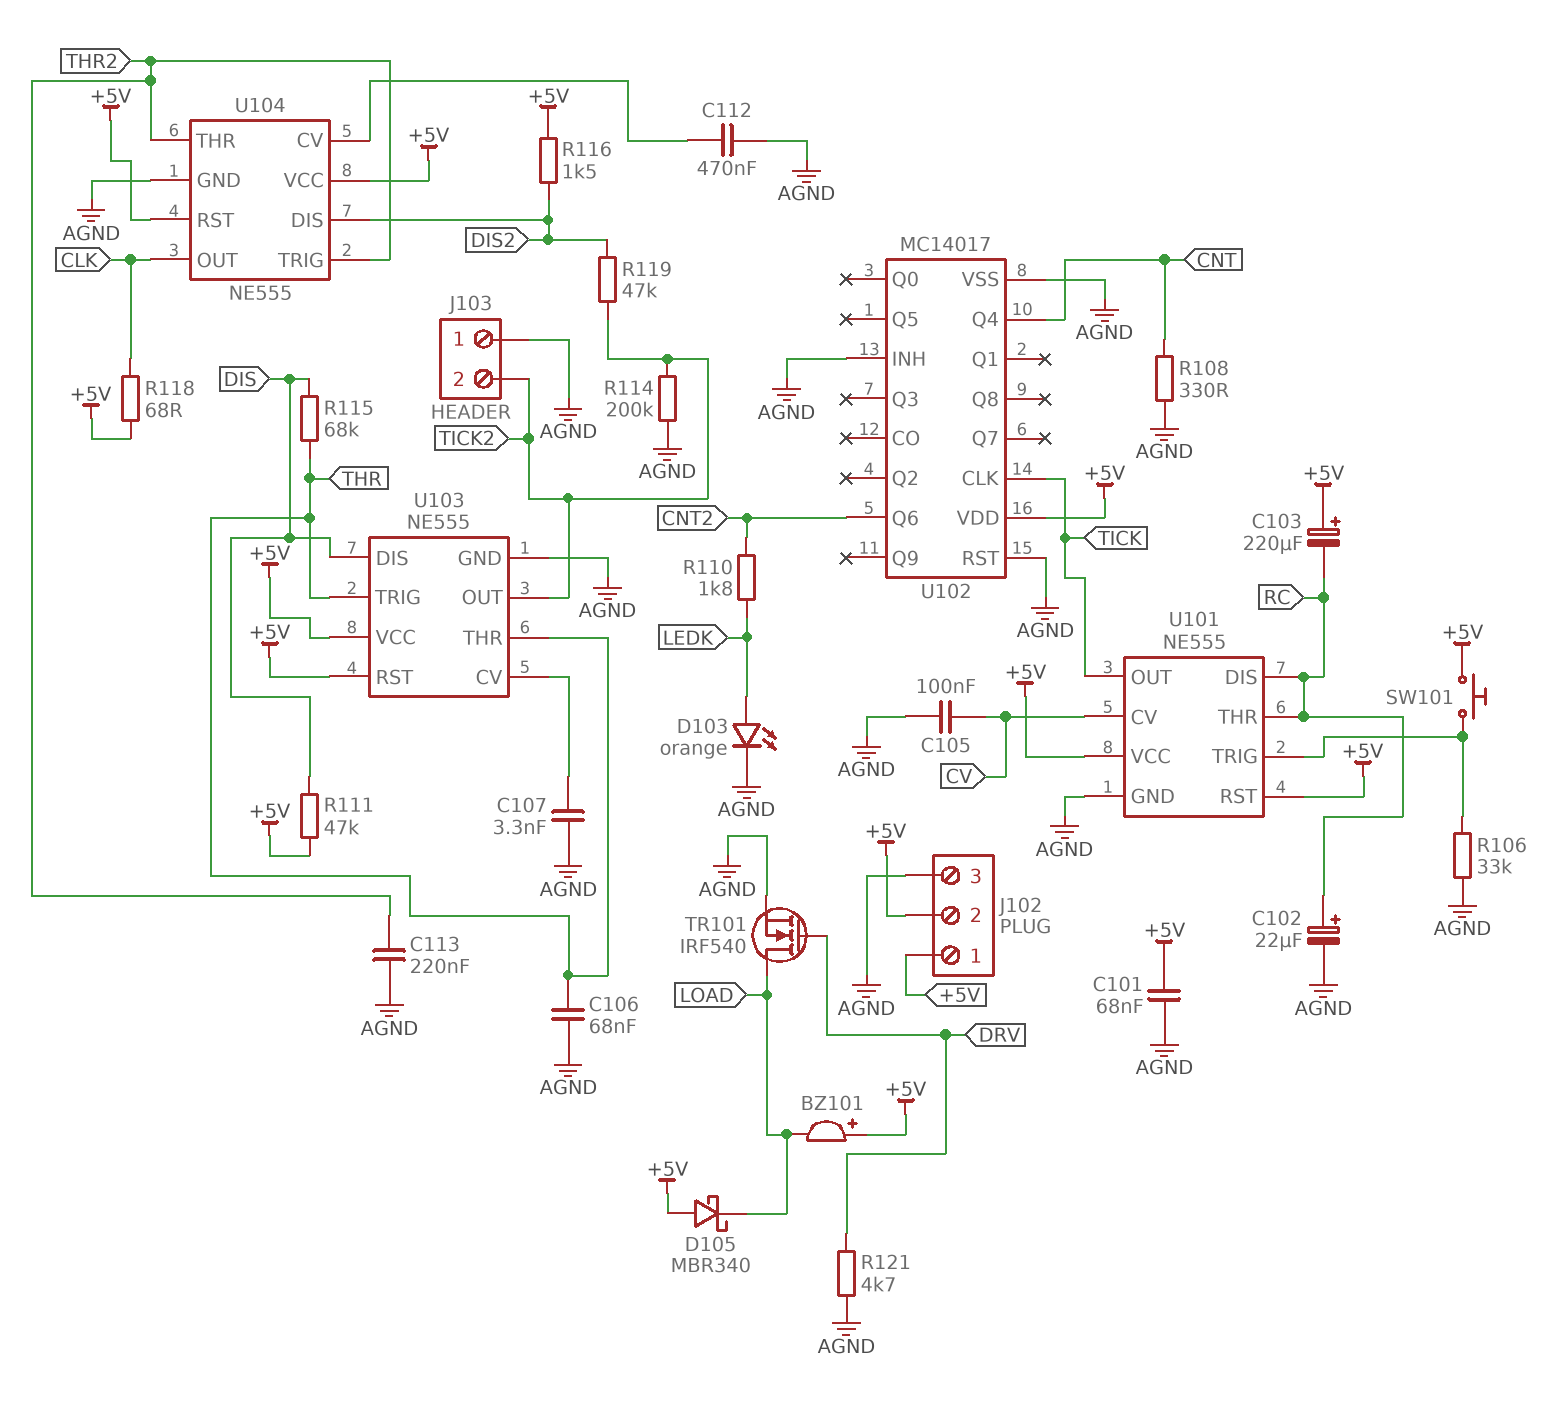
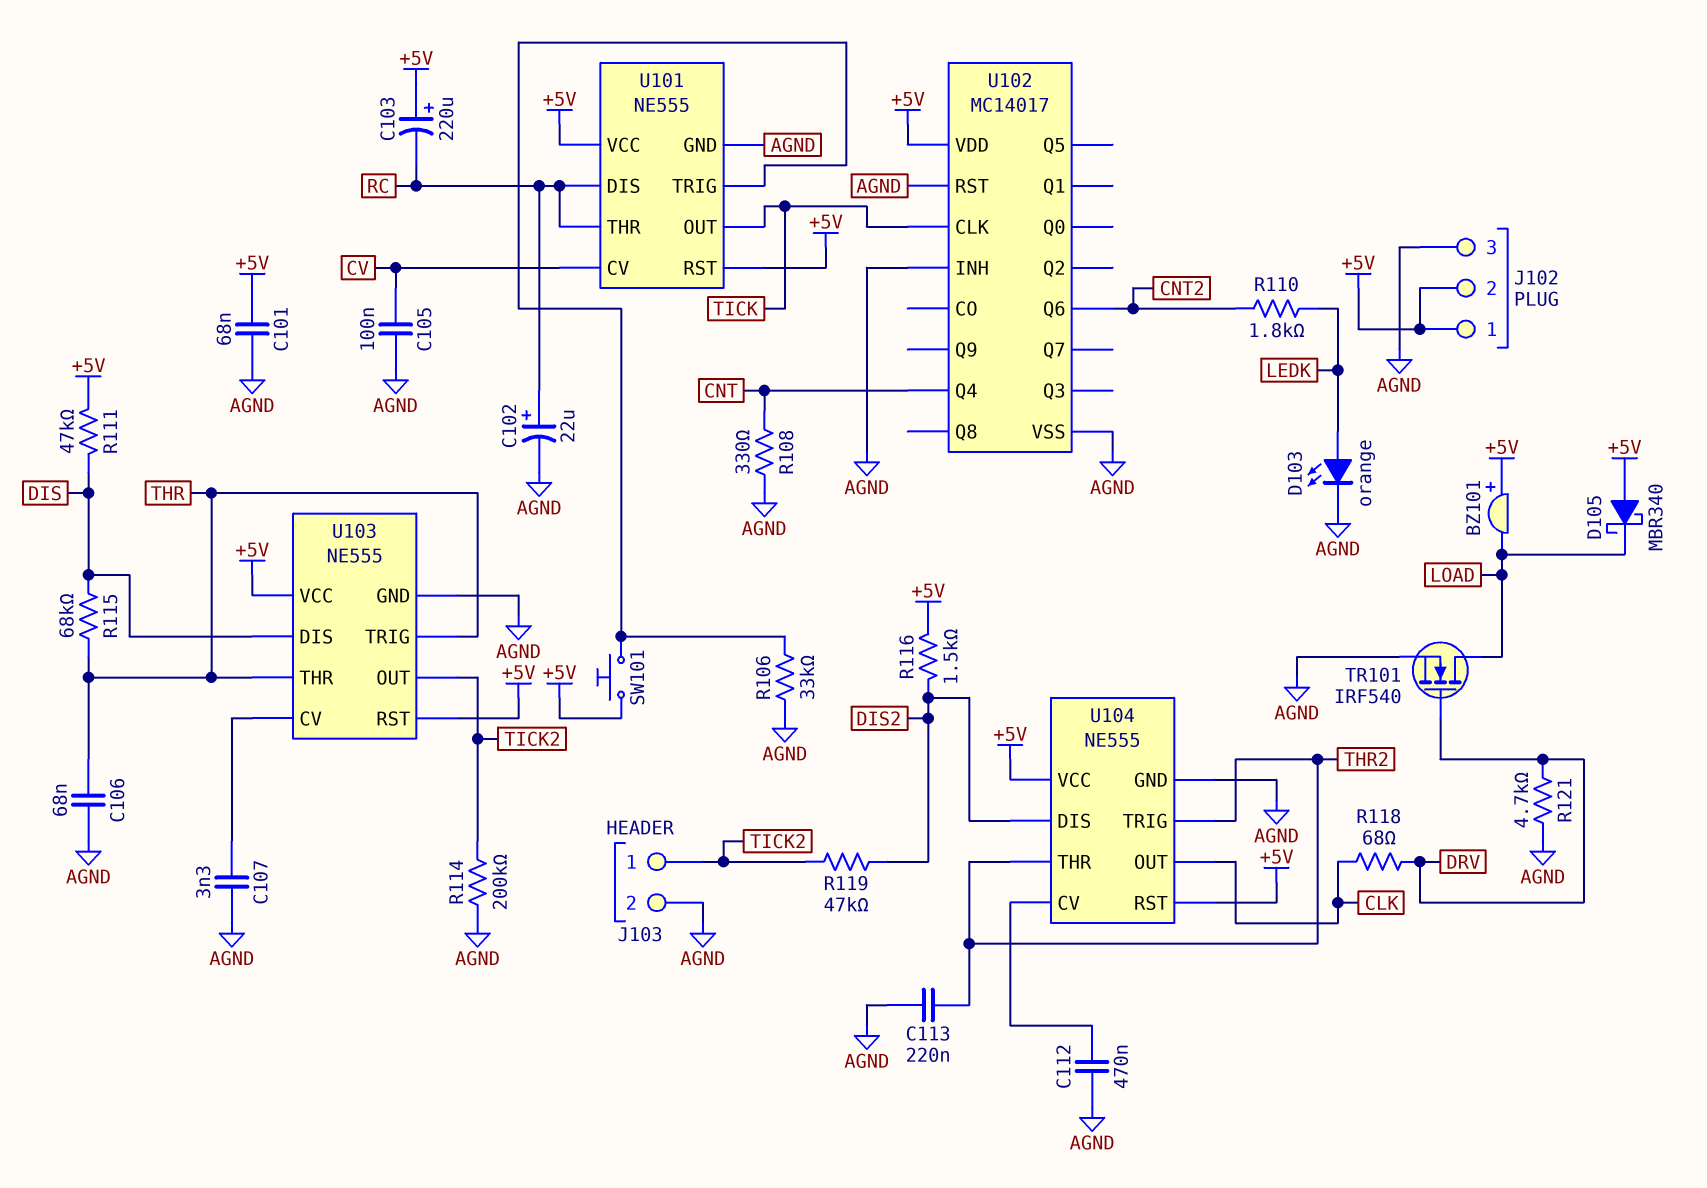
J103 pin 1: AGND -> TICK2
J103 pin 2: TICK2 -> AGND
R118: 68 (+5V, CLK) -> 68 (CLK, DRV)

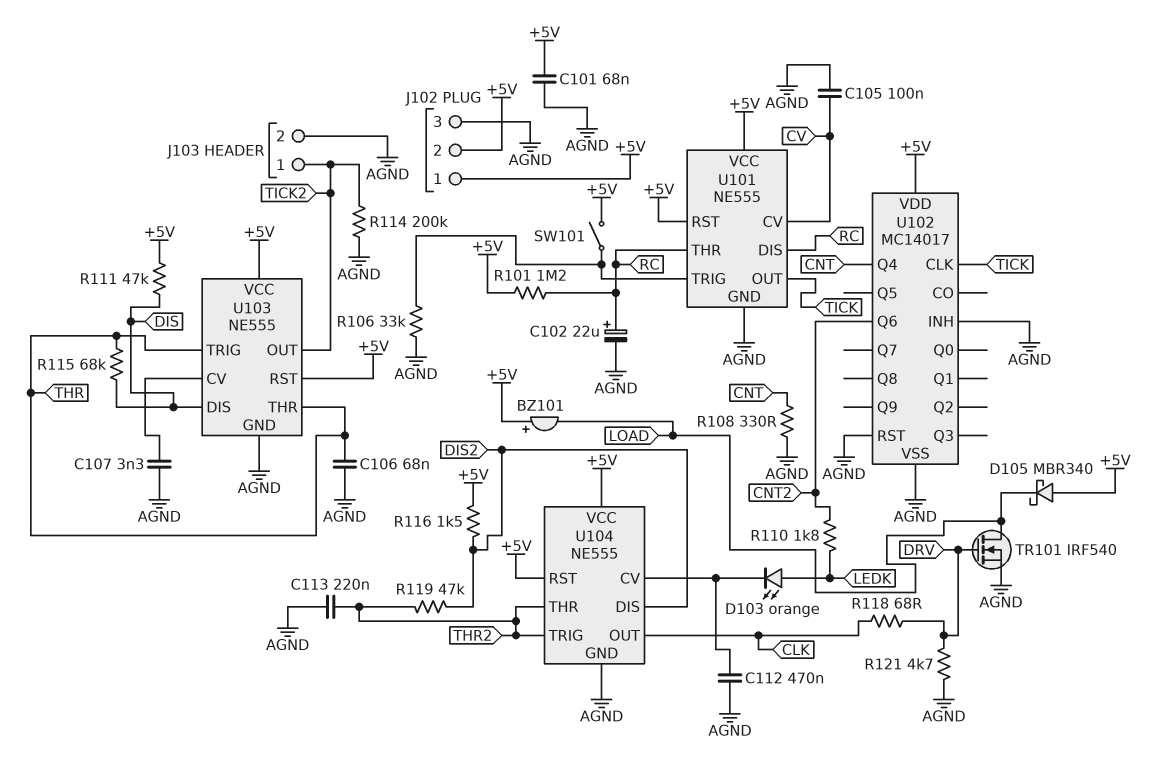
C103: 220uF (plus +5V, minus RC) -> none
D103: LED orange (A LEDK, K AGND) -> LED orange (A LEDK, K U104/CV)
R101: none -> 1.2M (+5V, RC)
R119: 47k (DIS2, TICK2) -> 47k (DIS2, THR2)
SW101: button (+5V, U101/TRIG) -> switch (+5V, U101/TRIG)

